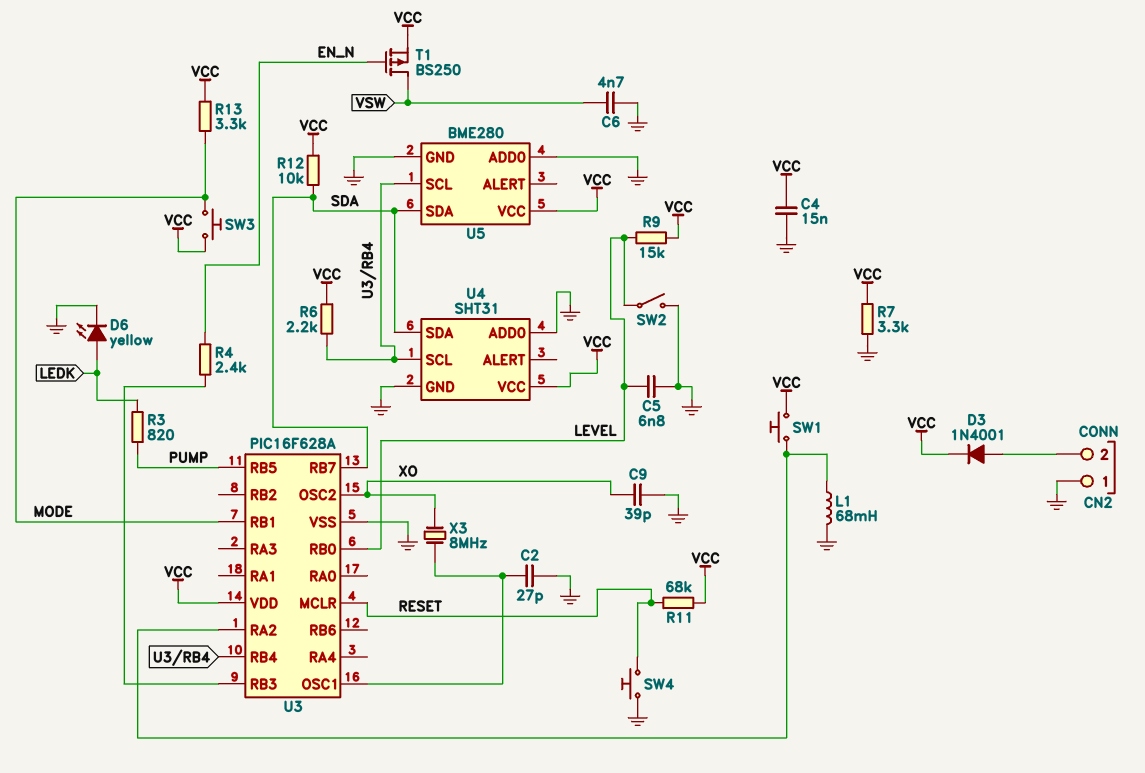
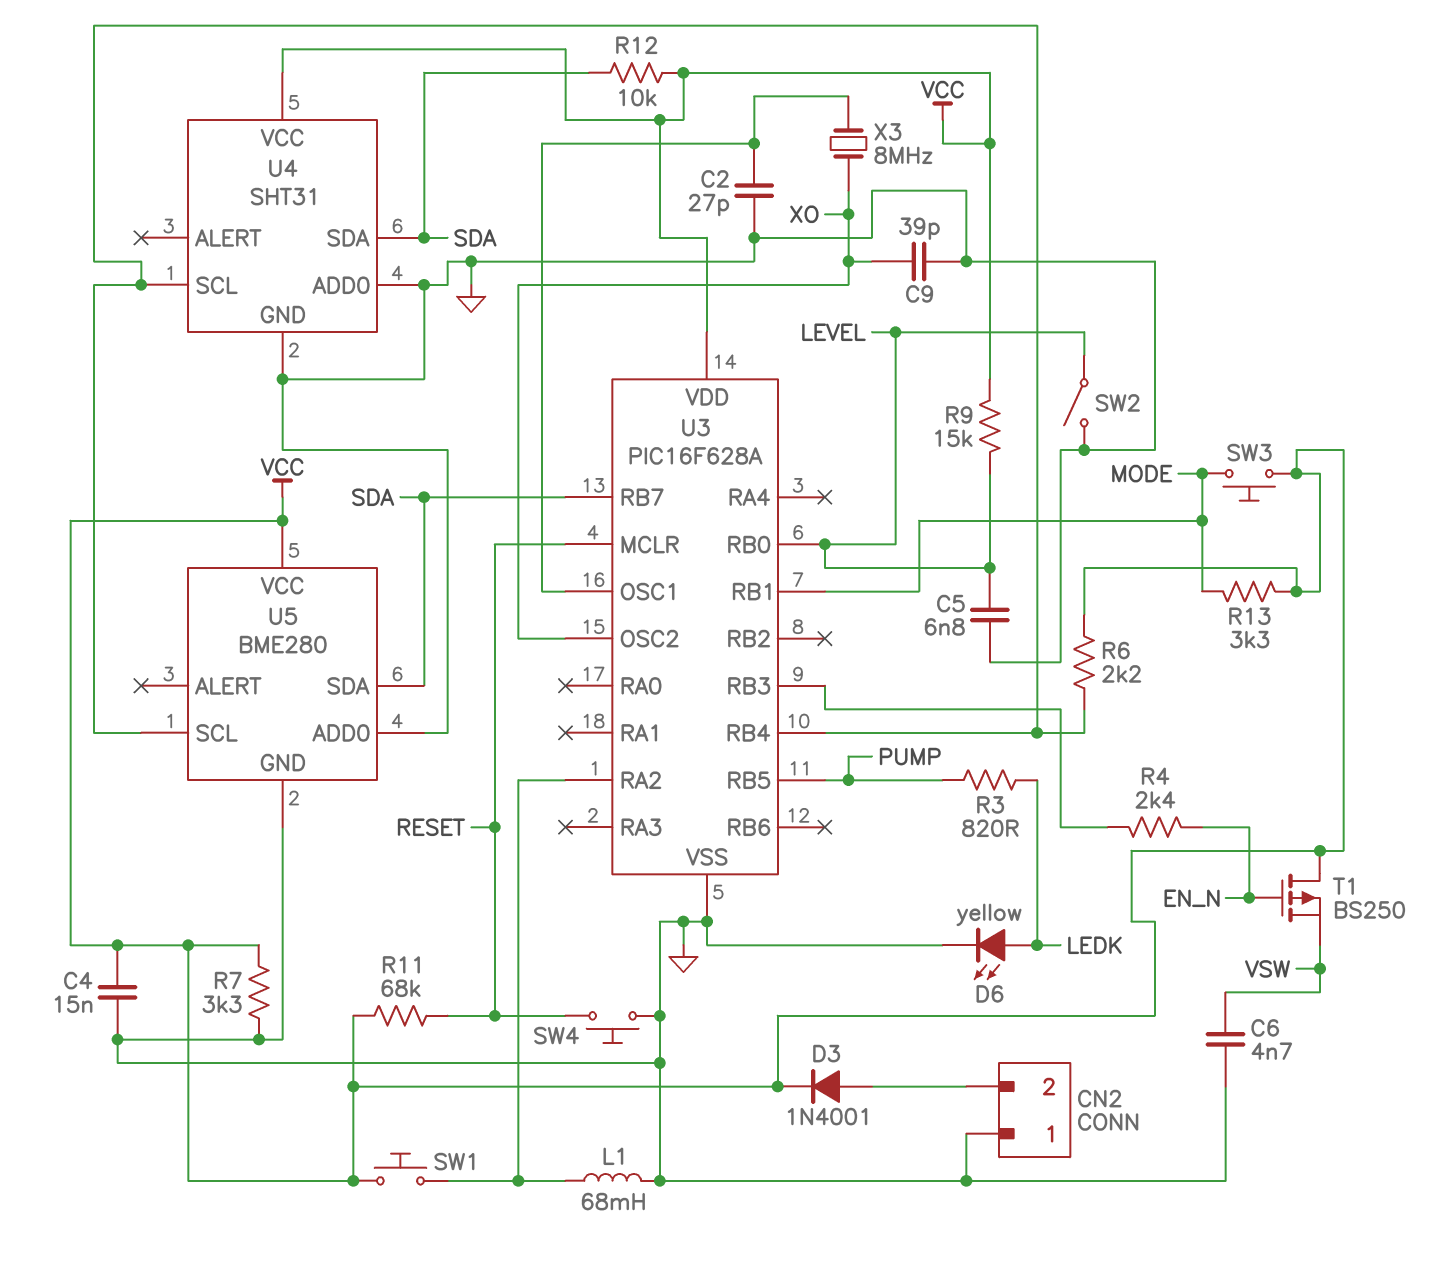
T1: PMOS BS250 (G EN_N, D VSW, S VCC) -> PMOS BS250 (G EN_N, D VCC, S VSW)

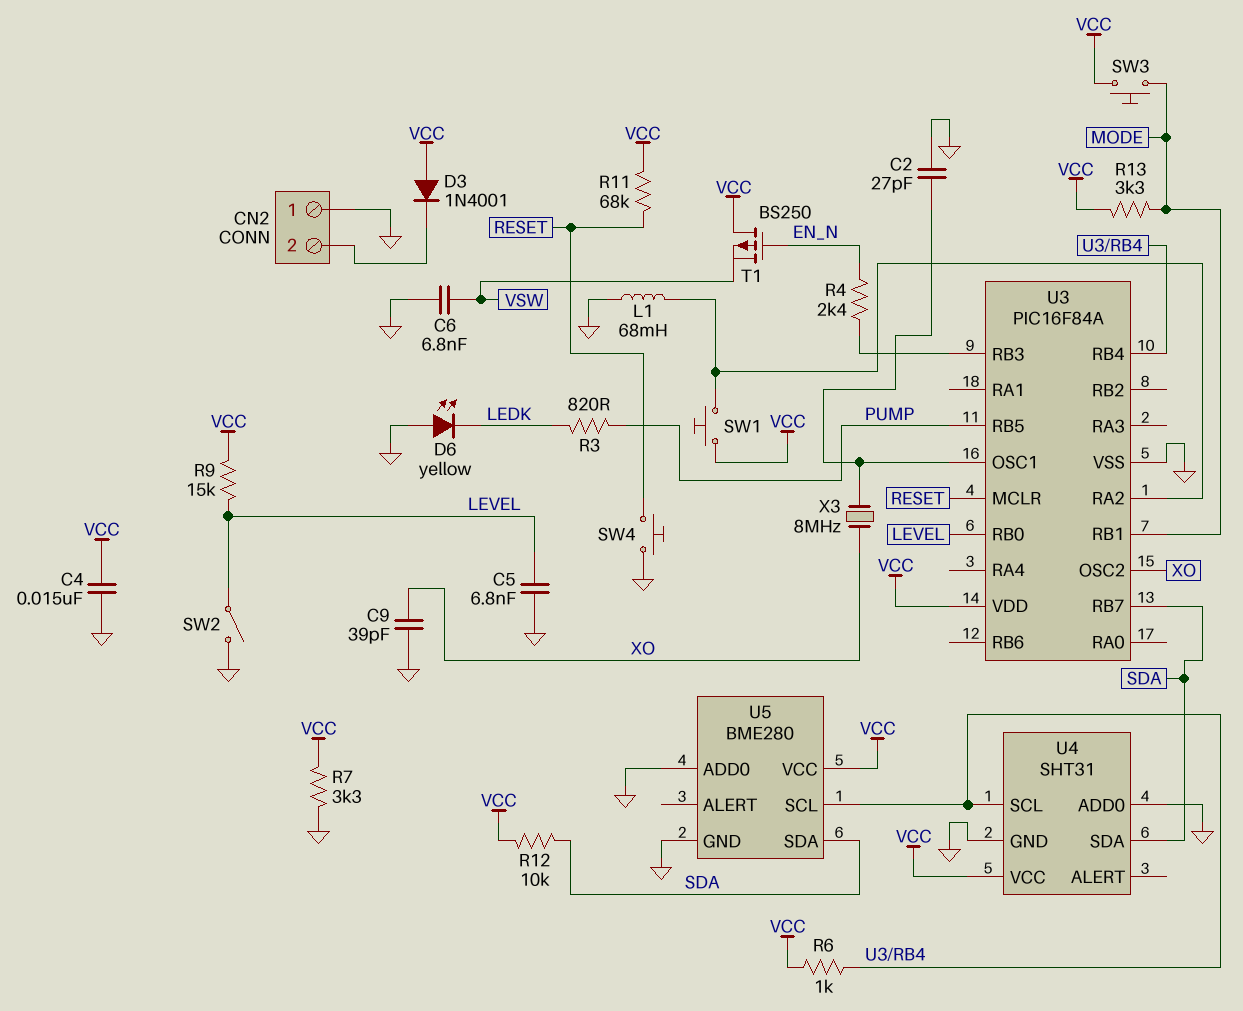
C6: 4.7nF (GND, VSW) -> 6.8nF (GND, VSW)
D3: diode 1N4001 (A CN2/2, K VCC) -> diode 1N4001 (A VCC, K CN2/2)
D6: LED yellow (A LEDK, K GND) -> LED yellow (A GND, K LEDK)
R6: 2.2k (U3/RB4, VCC) -> 1k (U3/RB4, VCC)
U3: PIC16F628A -> PIC16F84A

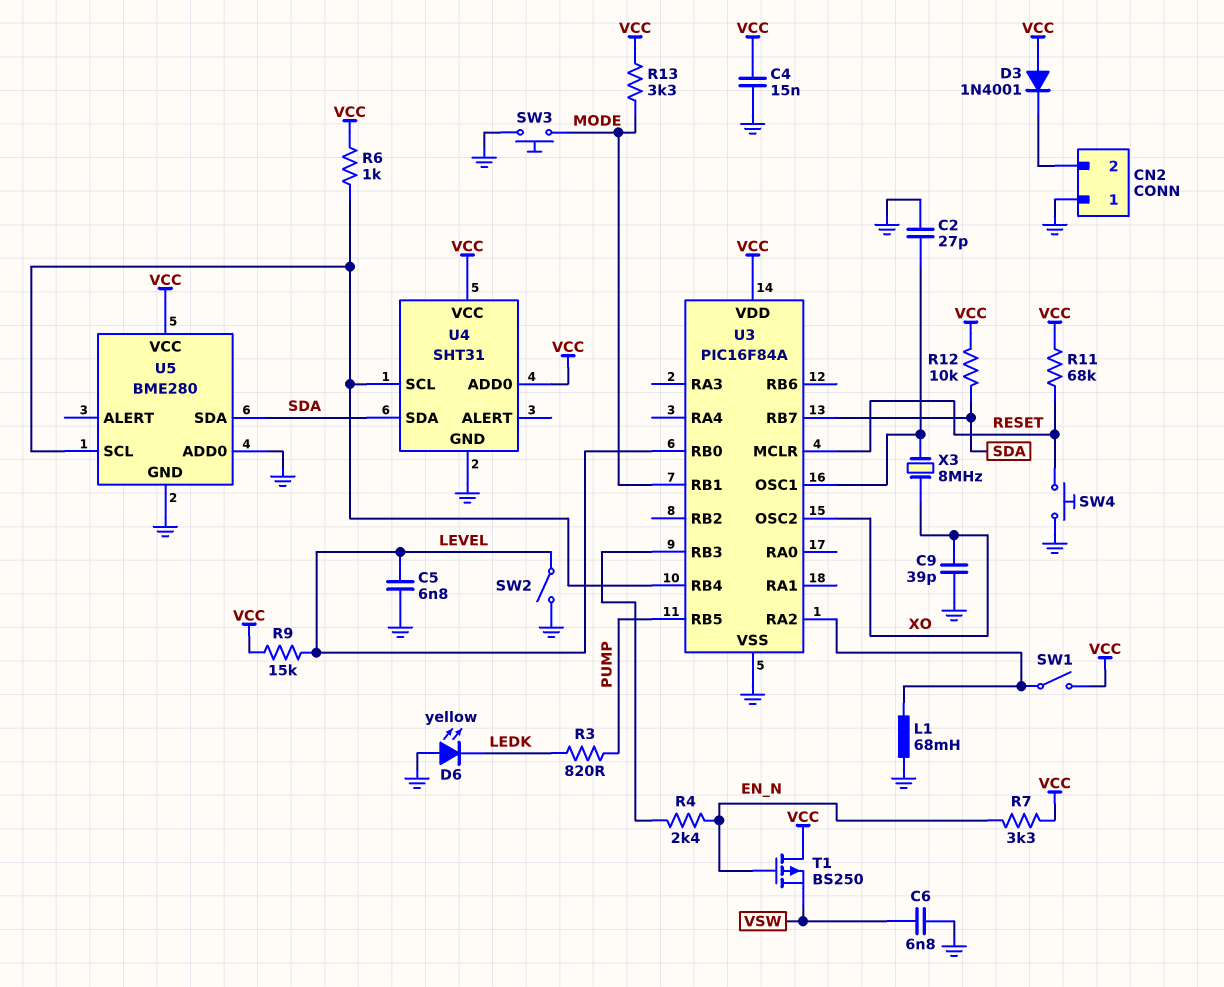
R7: 3.3k (GND, VCC) -> 3.3k (EN_N, VCC)
SW1: button (U3/RA2, VCC) -> switch (U3/RA2, VCC)
SW3: button (MODE, VCC) -> button (GND, MODE)
U4 pin ADD0: GND -> VCC

